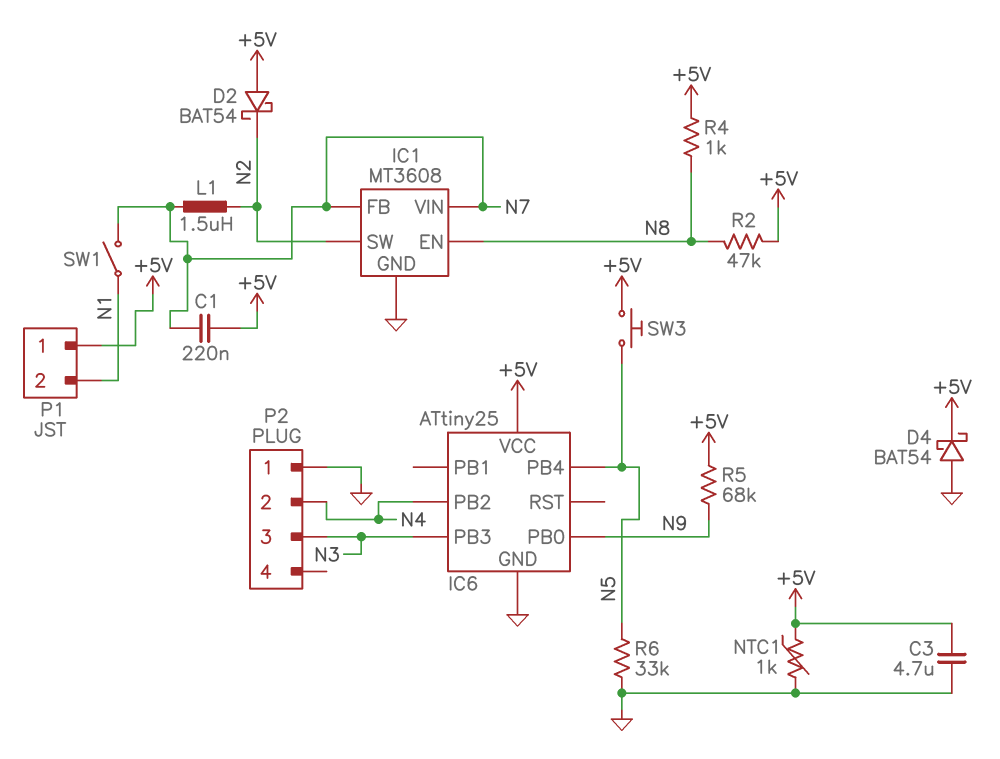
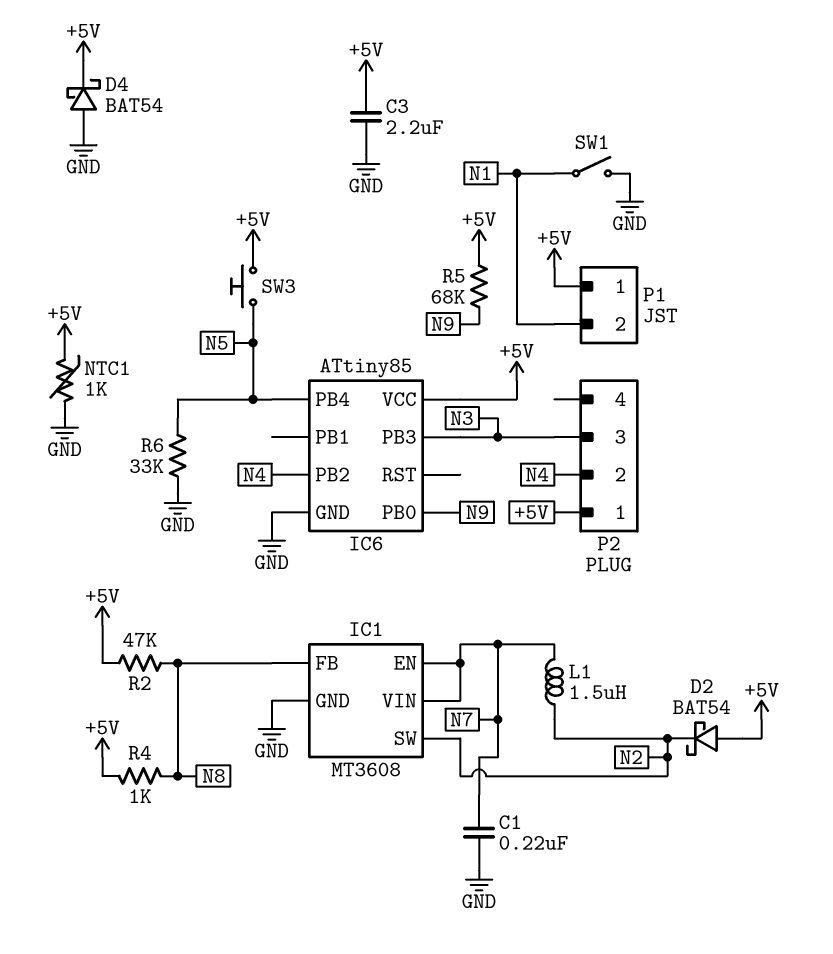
C1: 220nF (+5V, N7) -> 220nF (GND, N7)
C3: 4.7uF (+5V, GND) -> 2.2uF (+5V, GND)
IC1 pin EN: N8 -> N7
IC1 pin FB: N7 -> N8
IC6: ATtiny25 -> ATtiny85
P2 pin 1: GND -> +5V
SW1: switch (N1, N7) -> switch (GND, N1)

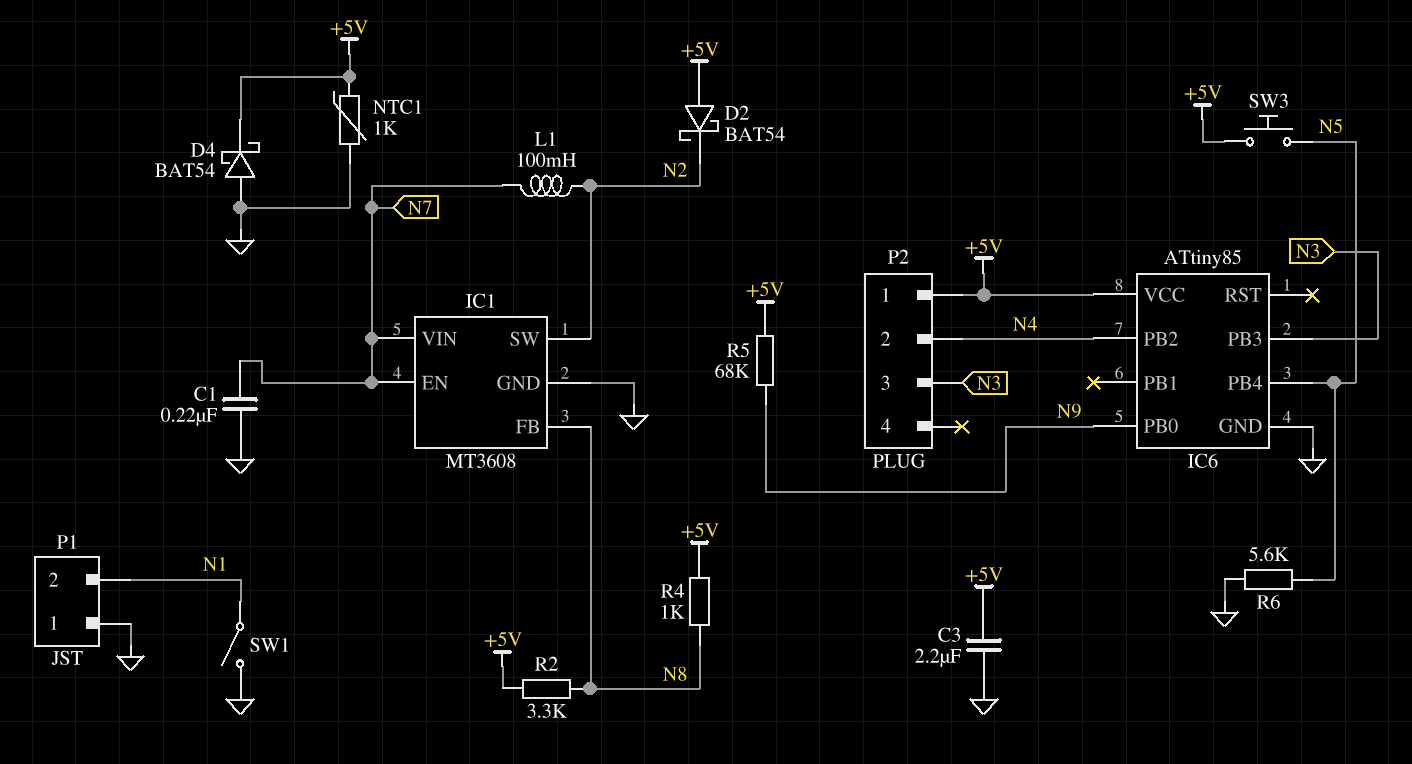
L1: 1.5uH (N2, N7) -> 100mH (N2, N7)
P1 pin 1: +5V -> GND
R2: 47k (+5V, N8) -> 3.3k (+5V, N8)
R6: 33k (GND, N5) -> 5.6k (GND, N5)

